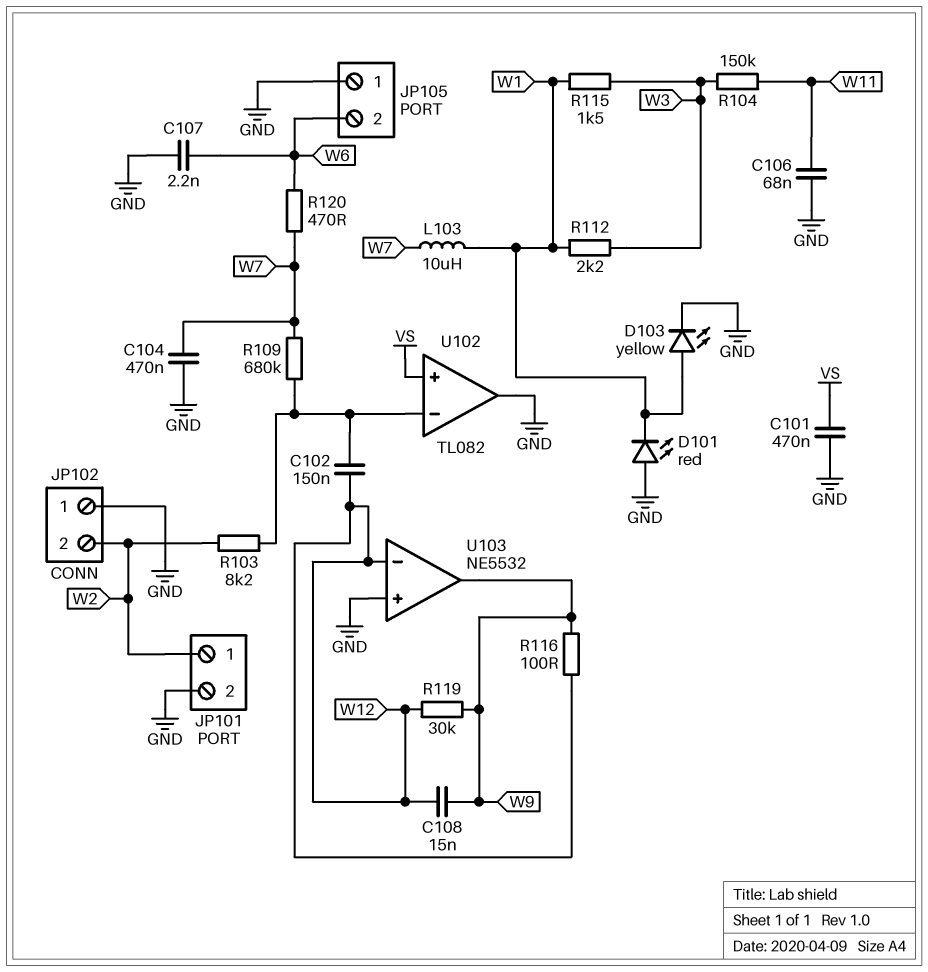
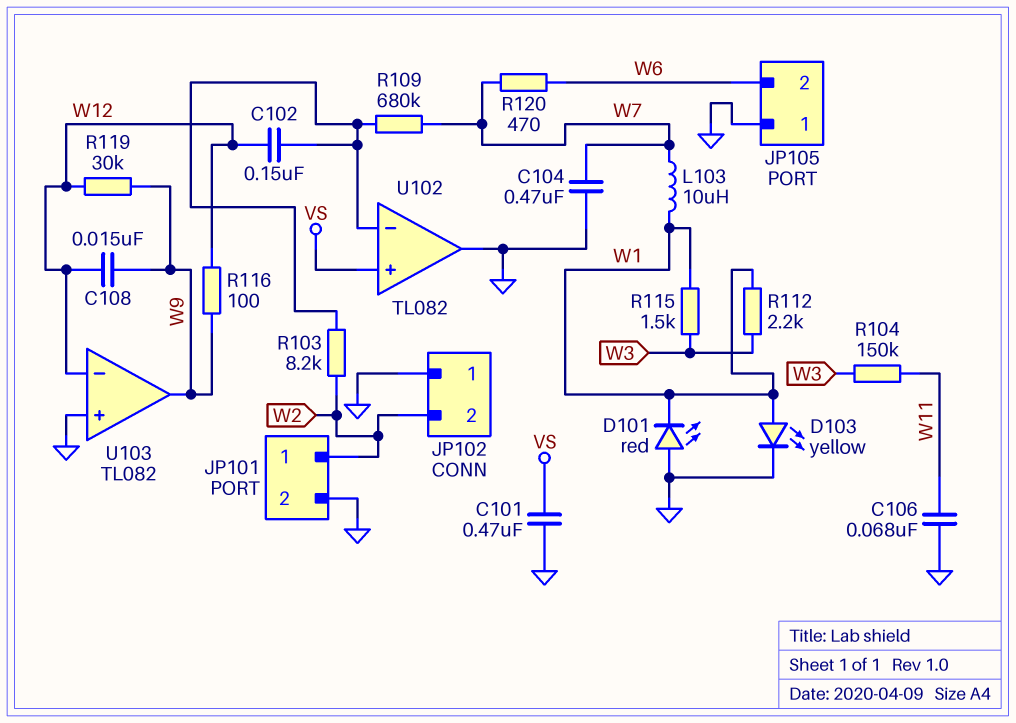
C107: 2.2nF (GND, W6) -> none
U103: NE5532 -> TL082

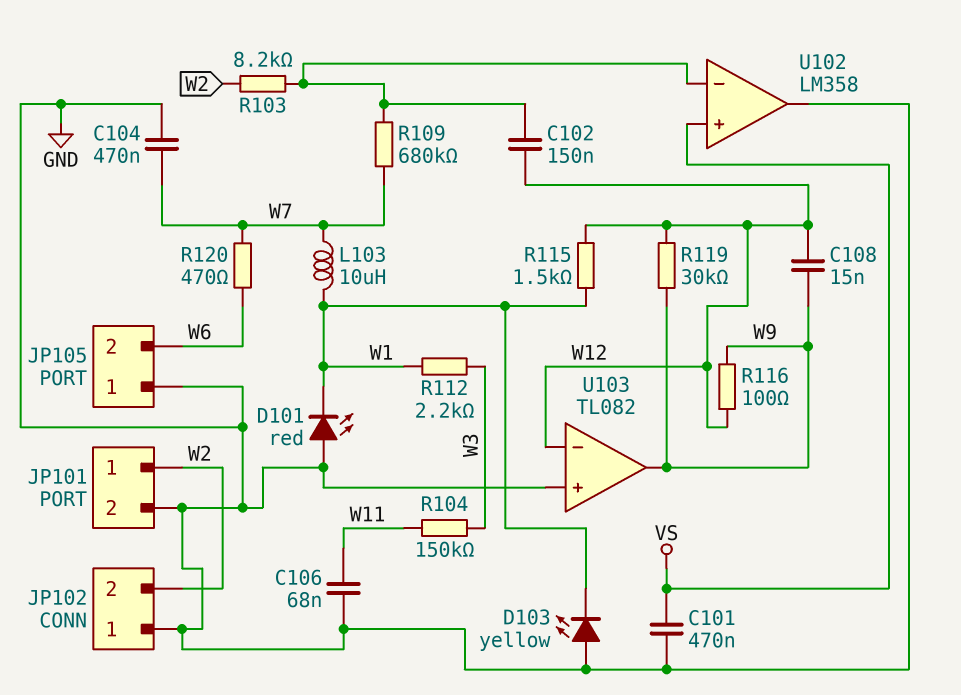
D103: LED yellow (A W1, K GND) -> LED yellow (A GND, K W1)
R115: 1.5k (W1, W3) -> 1.5k (W1, W12)
U102: TL082 -> LM358

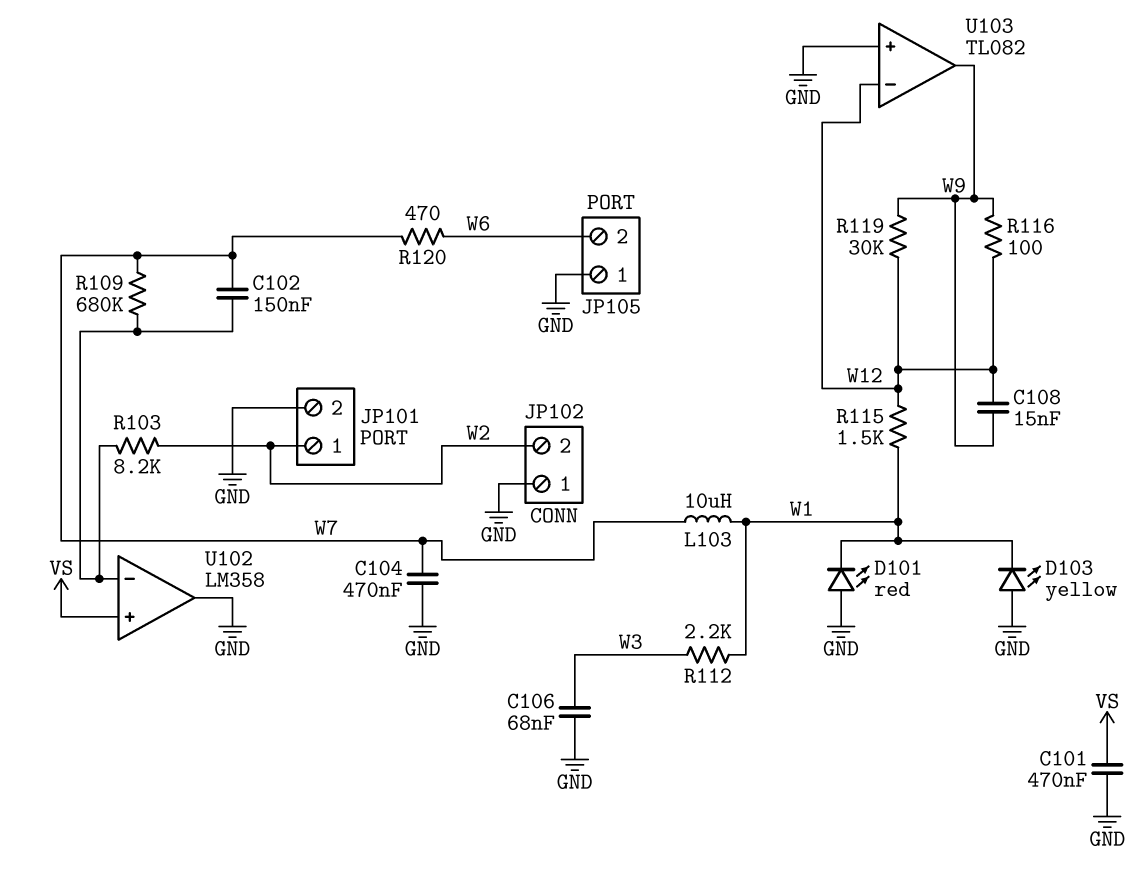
C102: 150nF (U102/in-, W12) -> 150nF (U102/in-, W7)
C106: 68nF (GND, W11) -> 68nF (GND, W3)
R104: 150k (W3, W11) -> none

